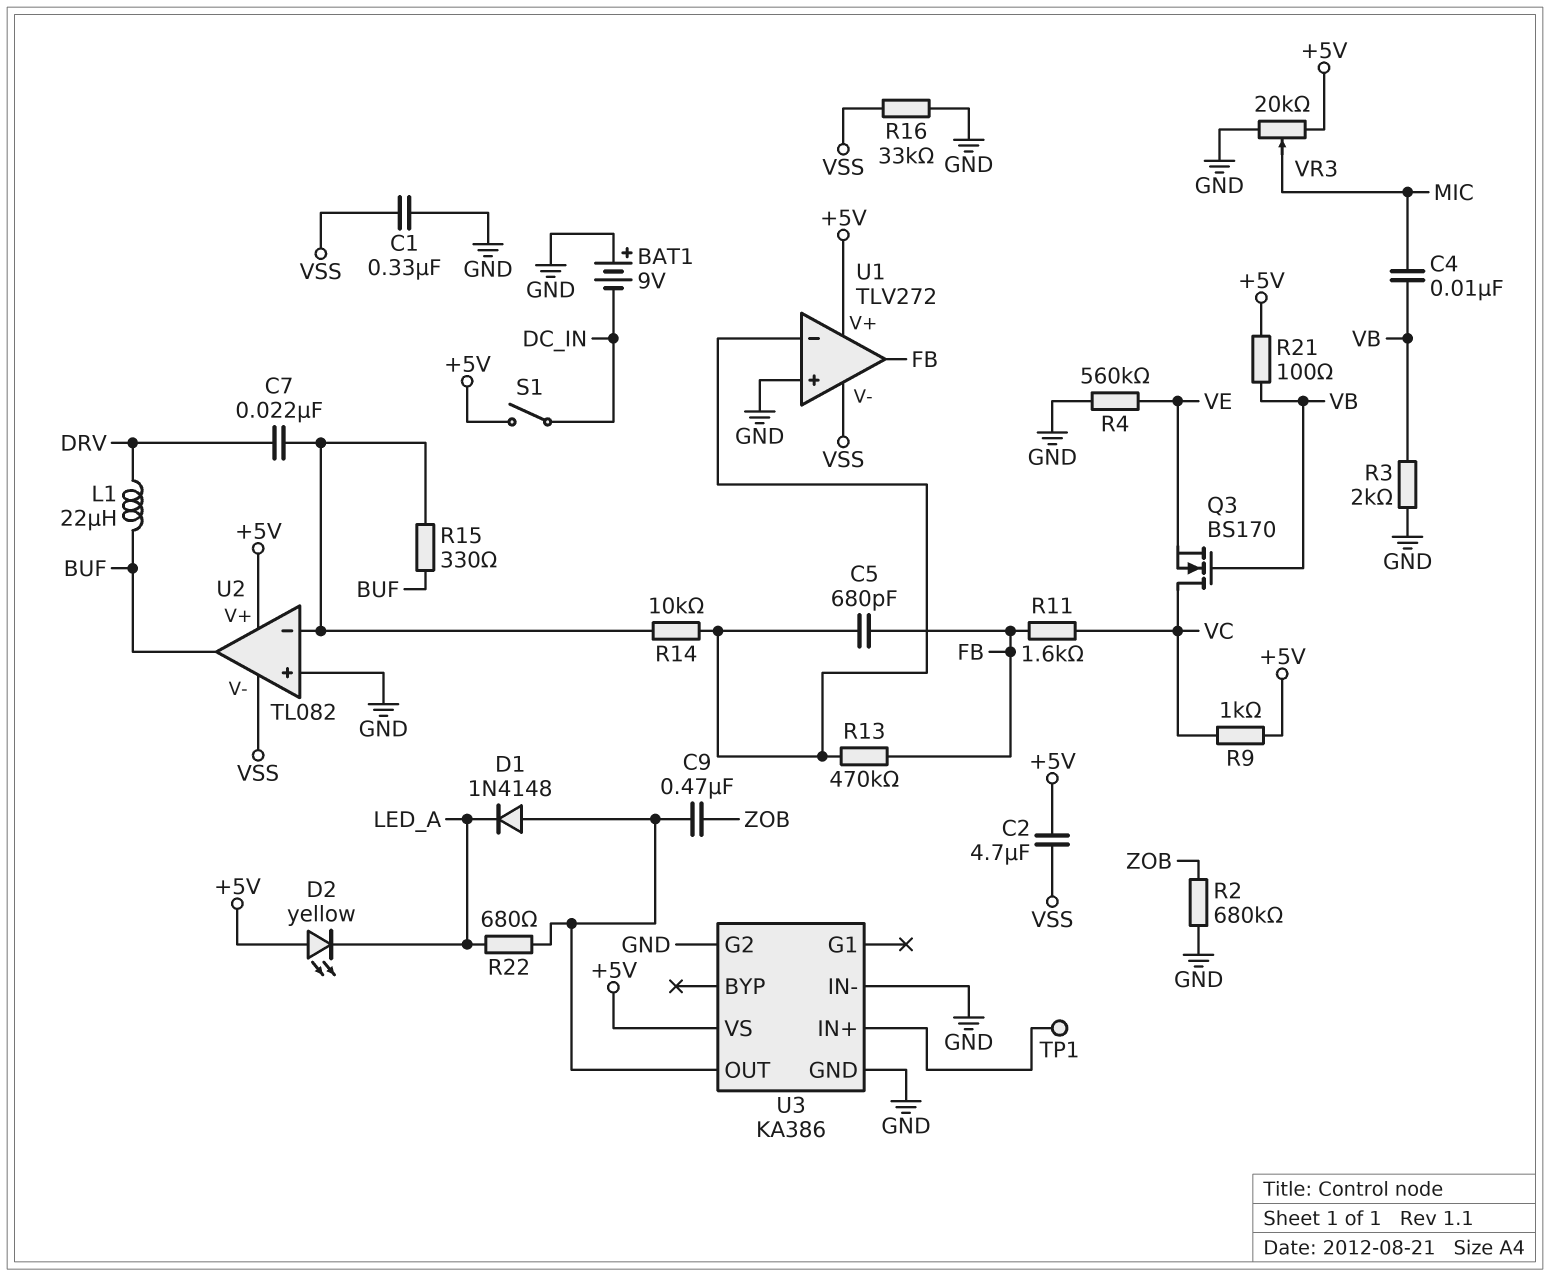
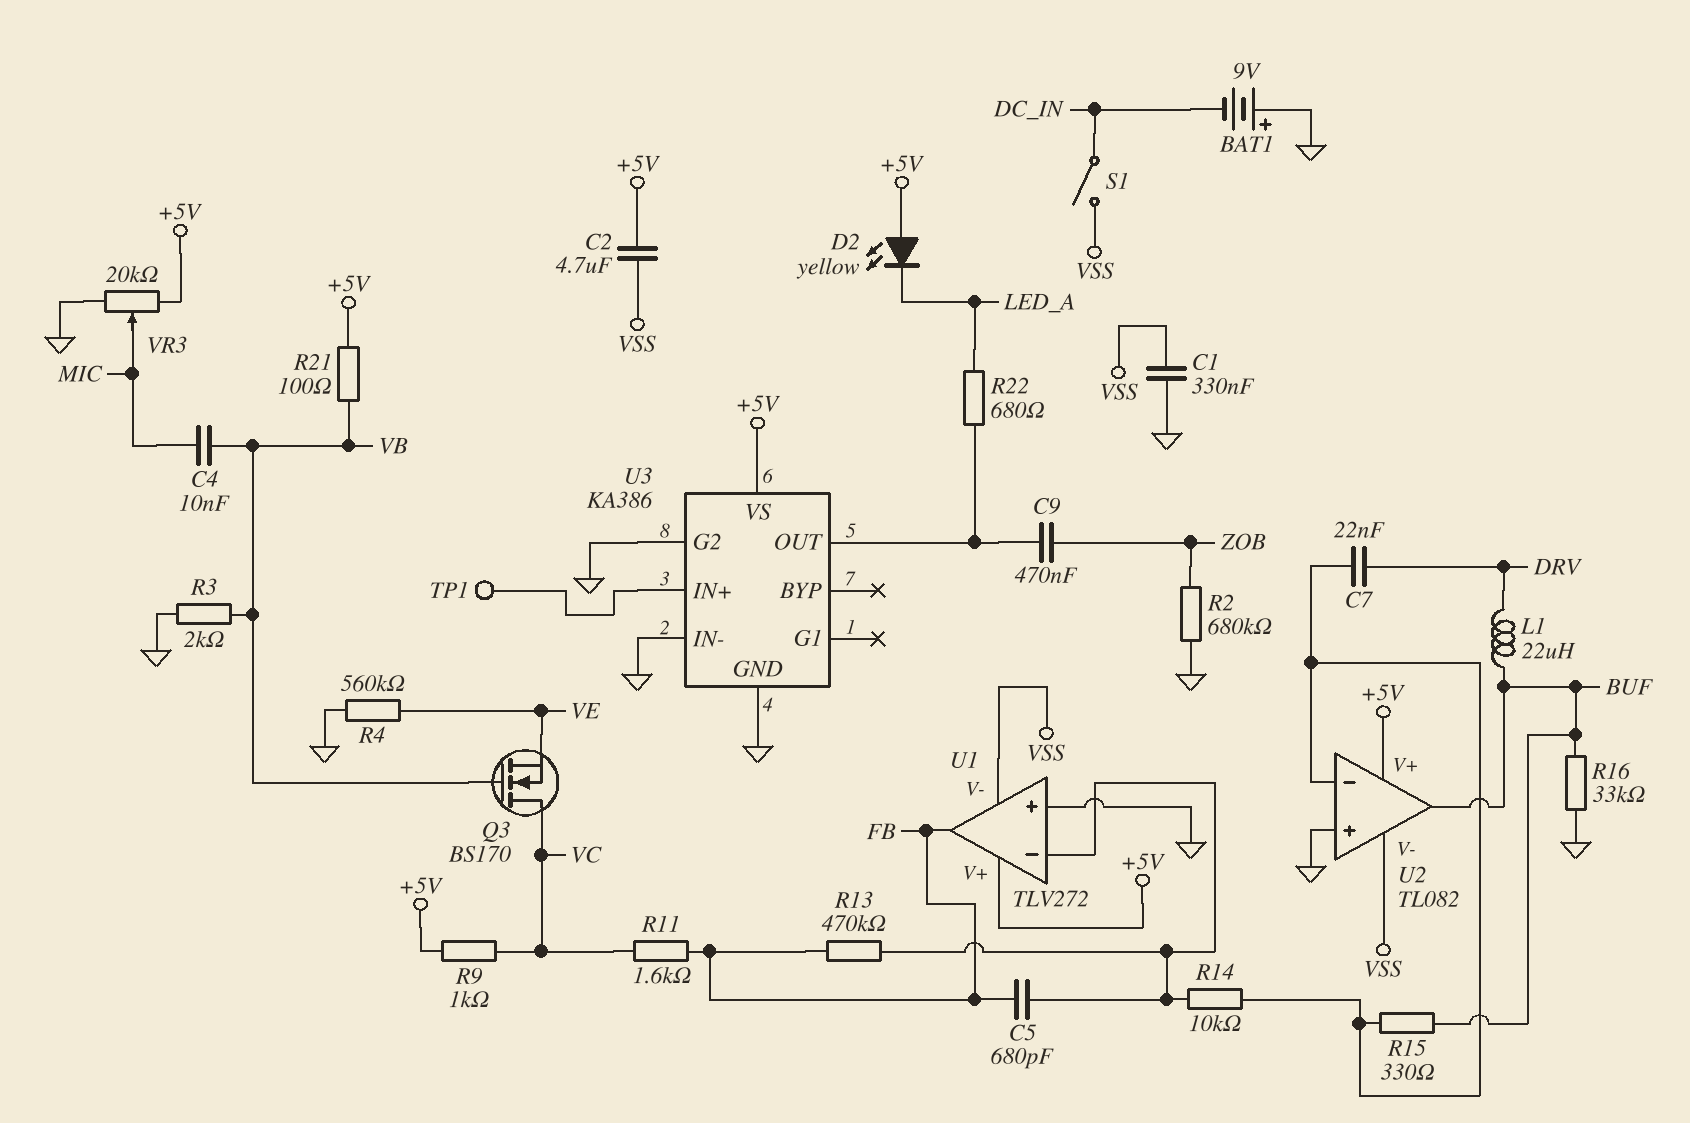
D1: diode 1N4148 (A U3/OUT, K LED_A) -> none
R16: 33k (GND, VSS) -> 33k (BUF, GND)
S1: switch (+5V, DC_IN) -> switch (DC_IN, VSS)

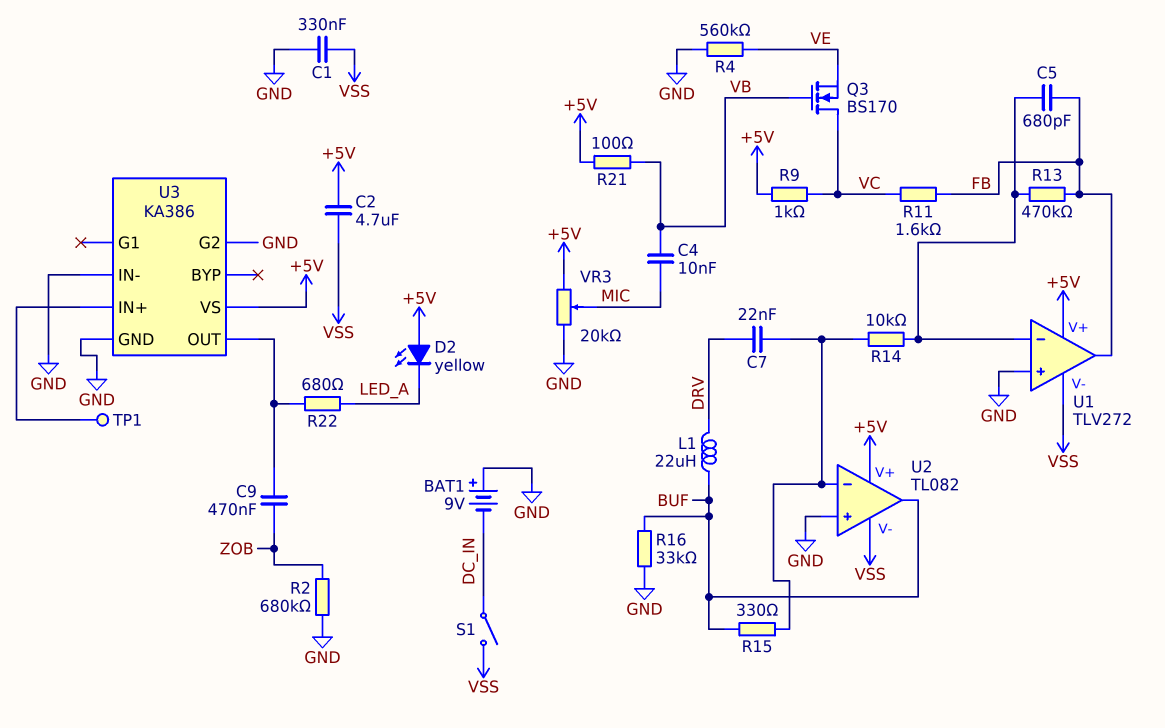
R3: 2k (GND, VB) -> none

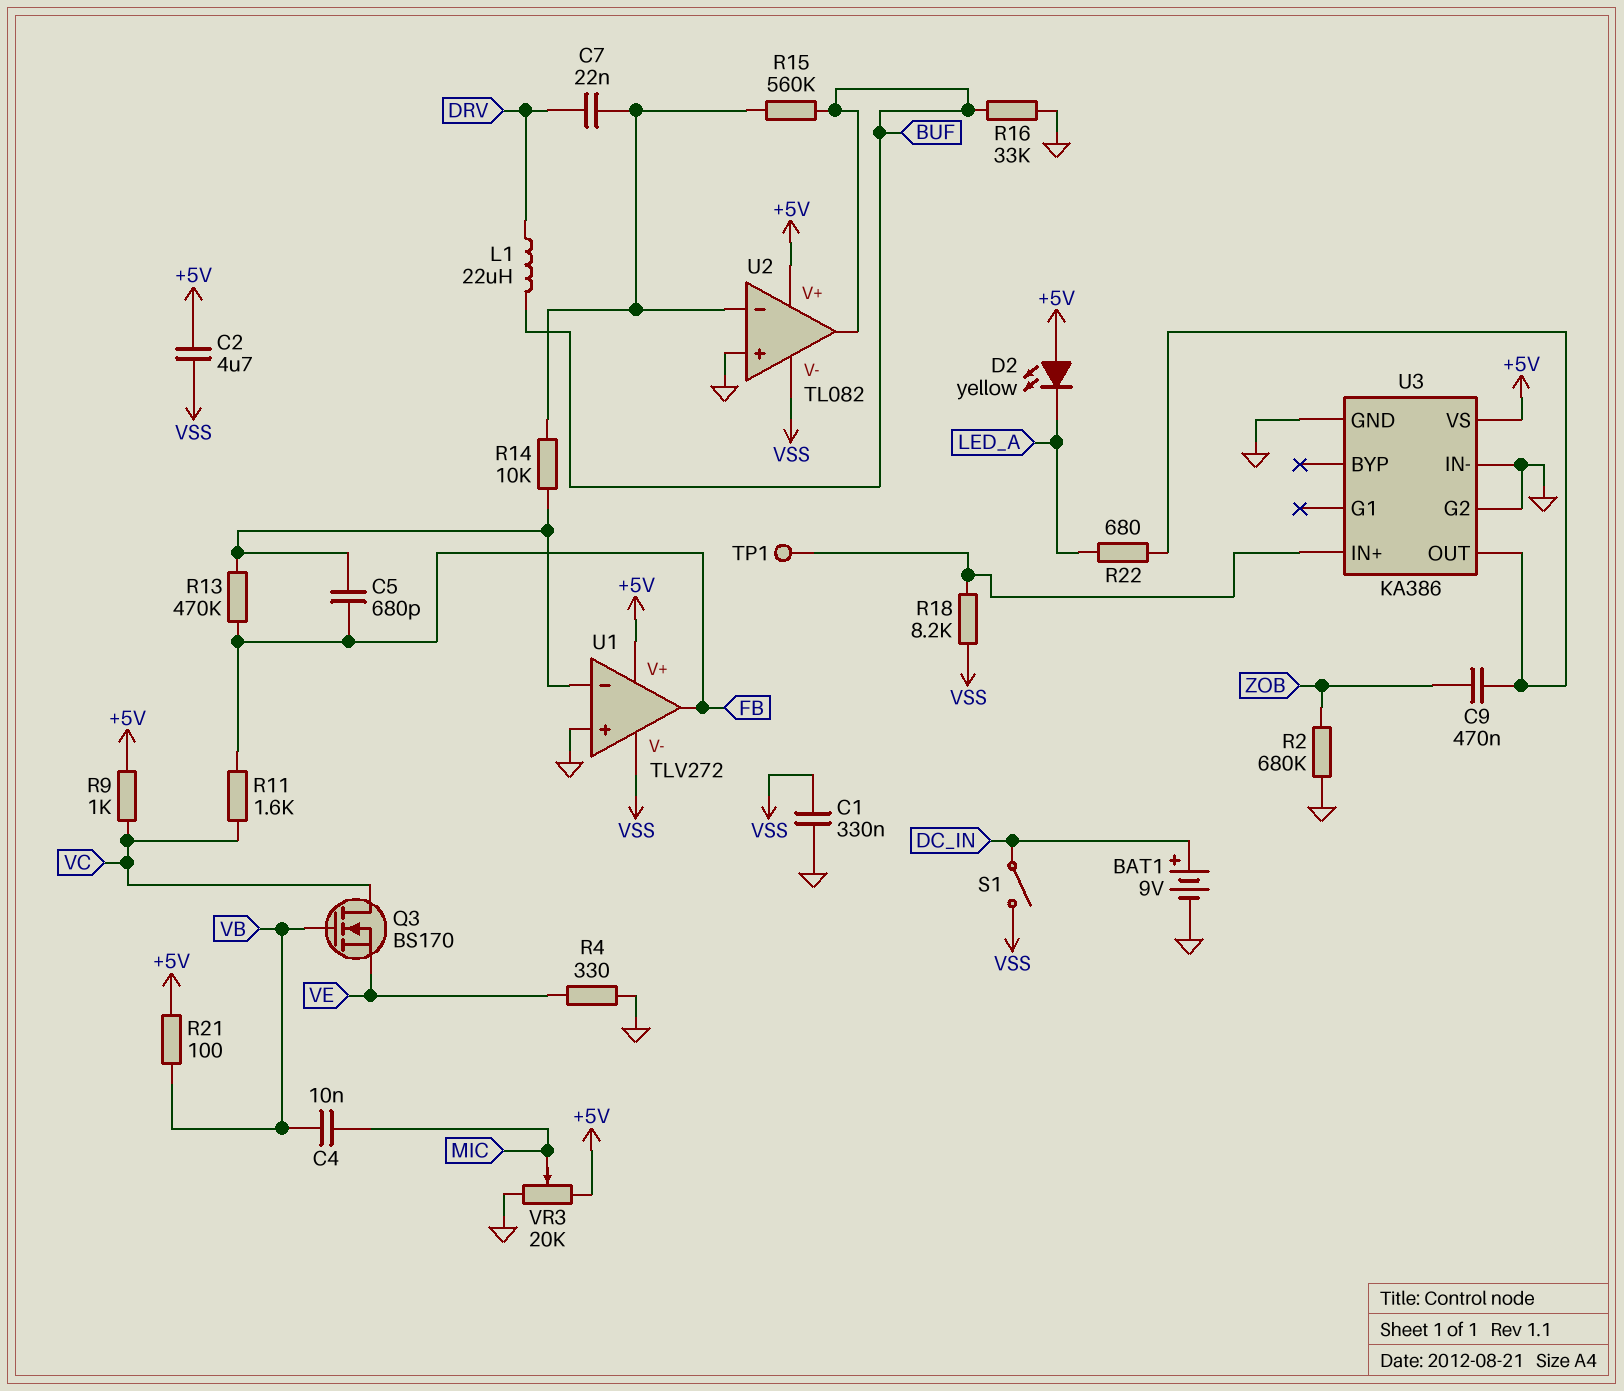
BAT1: 9V (plus GND, minus DC_IN) -> 9V (plus DC_IN, minus GND)
R4: 560k (GND, VE) -> 330 (GND, VE)
R15: 330 (BUF, U2/in-) -> 560k (BUF, U2/in-)
R18: none -> 8.2k (U3/IN+, VSS)

